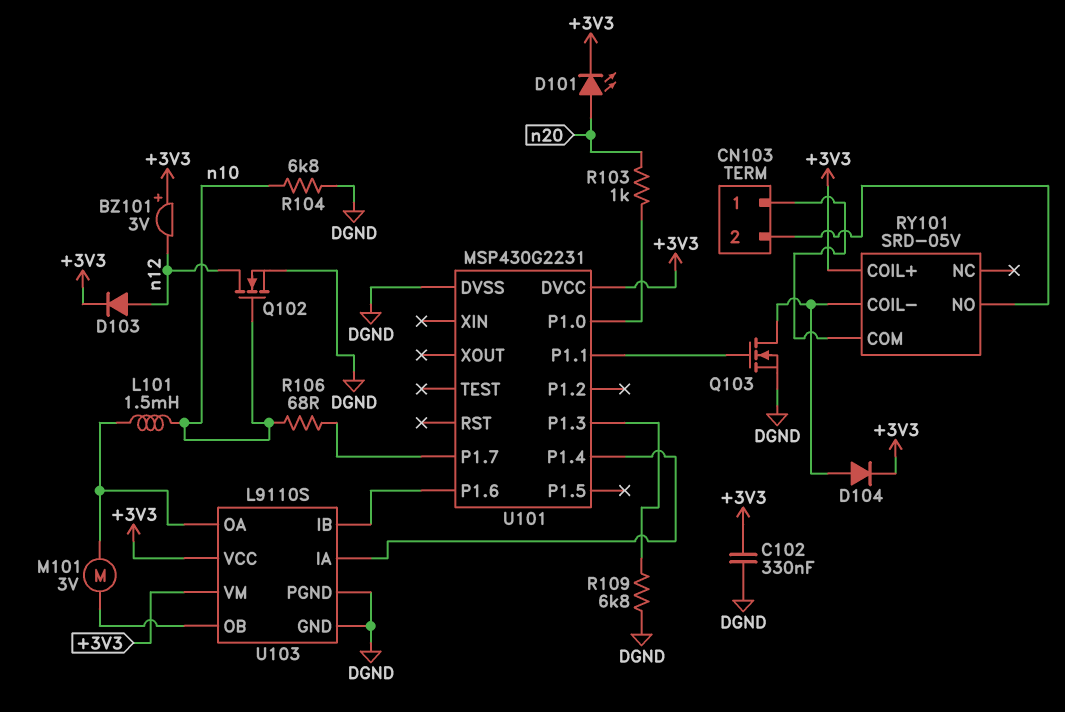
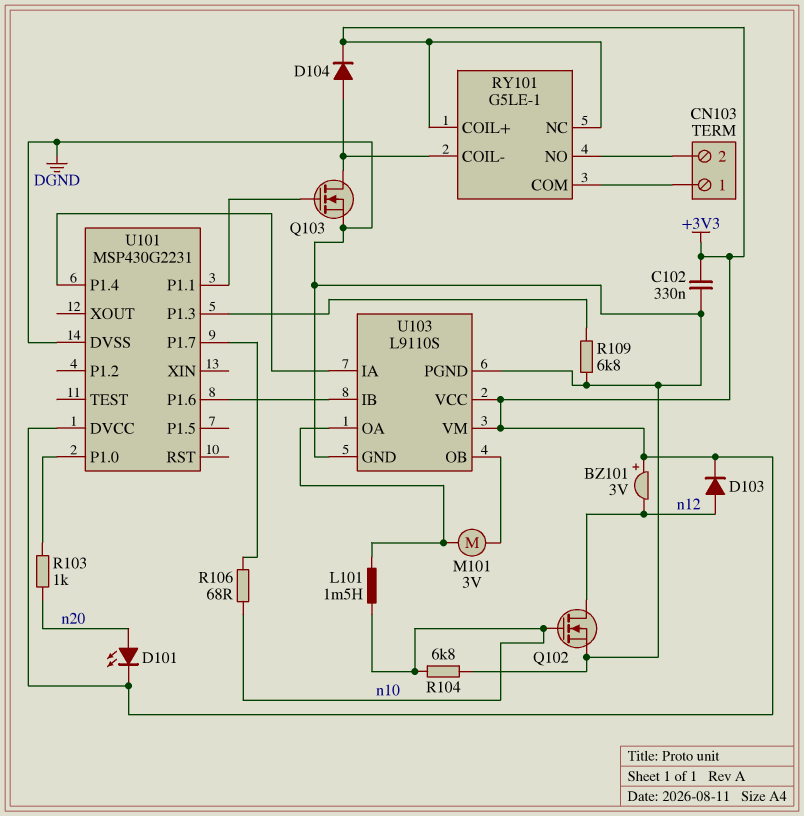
RY101: SRD-05V -> G5LE-1
RY101 pin NC: none -> +3V3

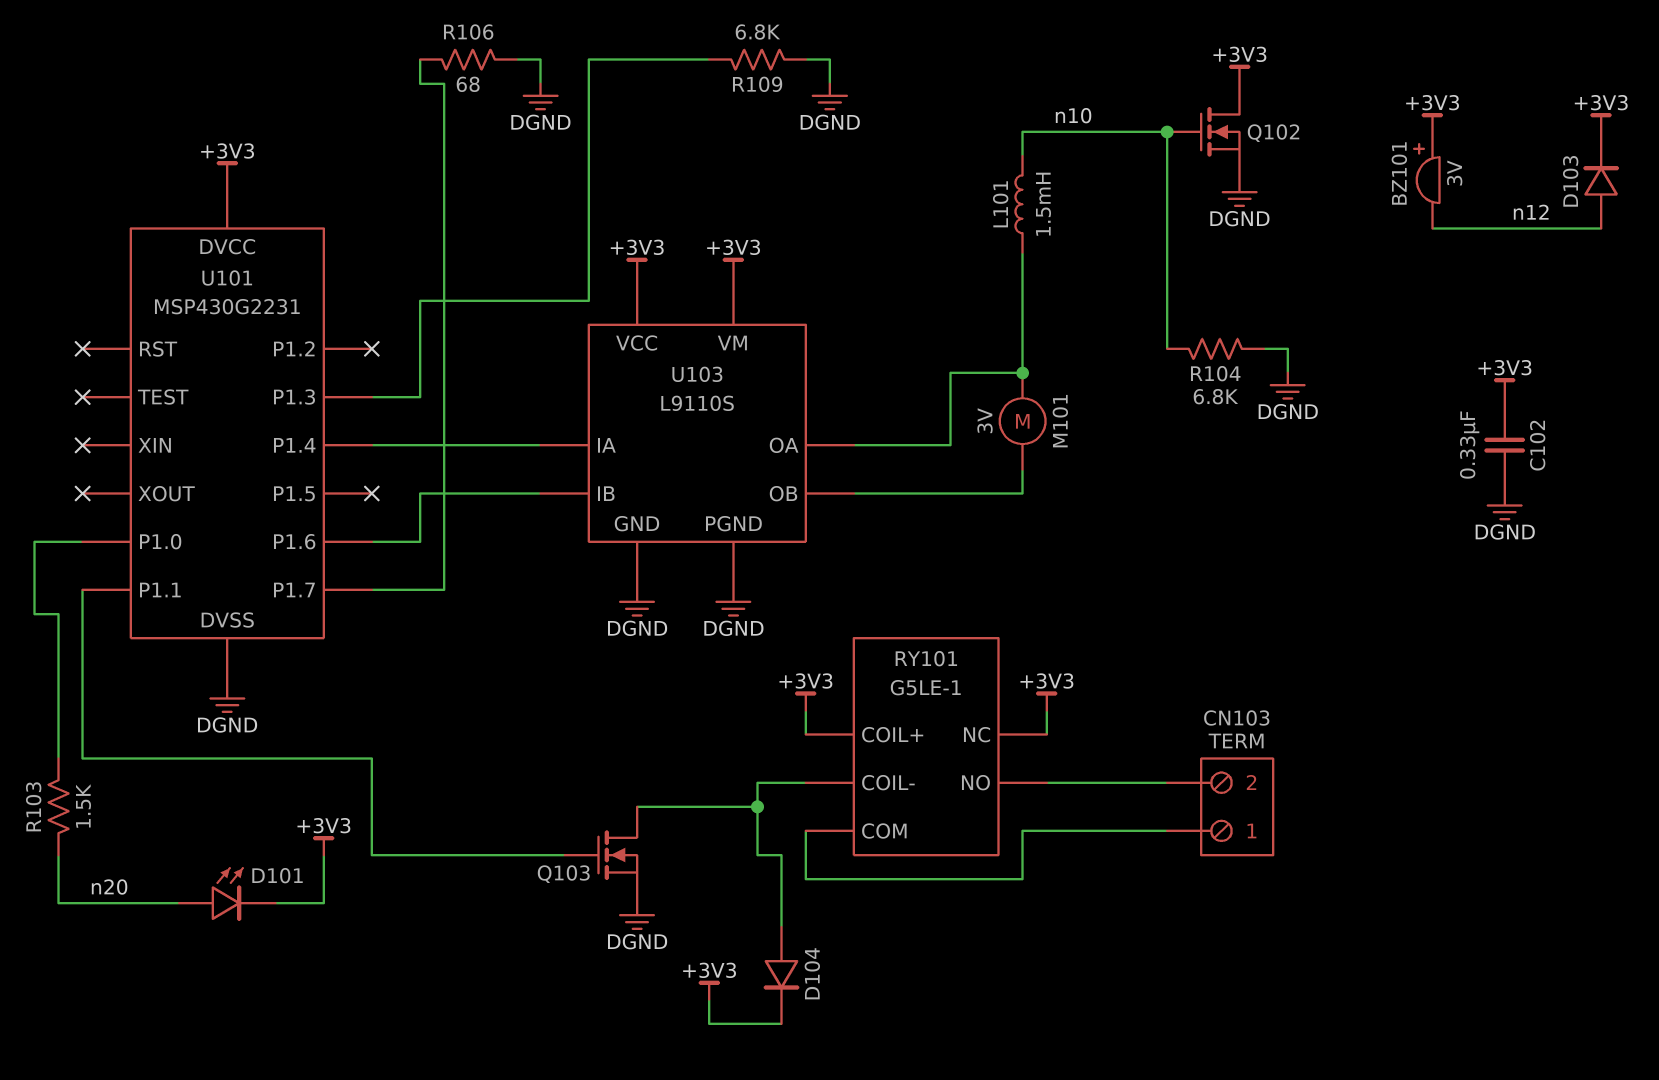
Q102: NMOS (G n10, D n12, S DGND) -> NMOS (G n10, D +3V3, S DGND)
R103: 1k (U101/P1.0, n20) -> 1.5k (U101/P1.0, n20)
R106: 68 (U101/P1.7, n10) -> 68 (DGND, U101/P1.7)

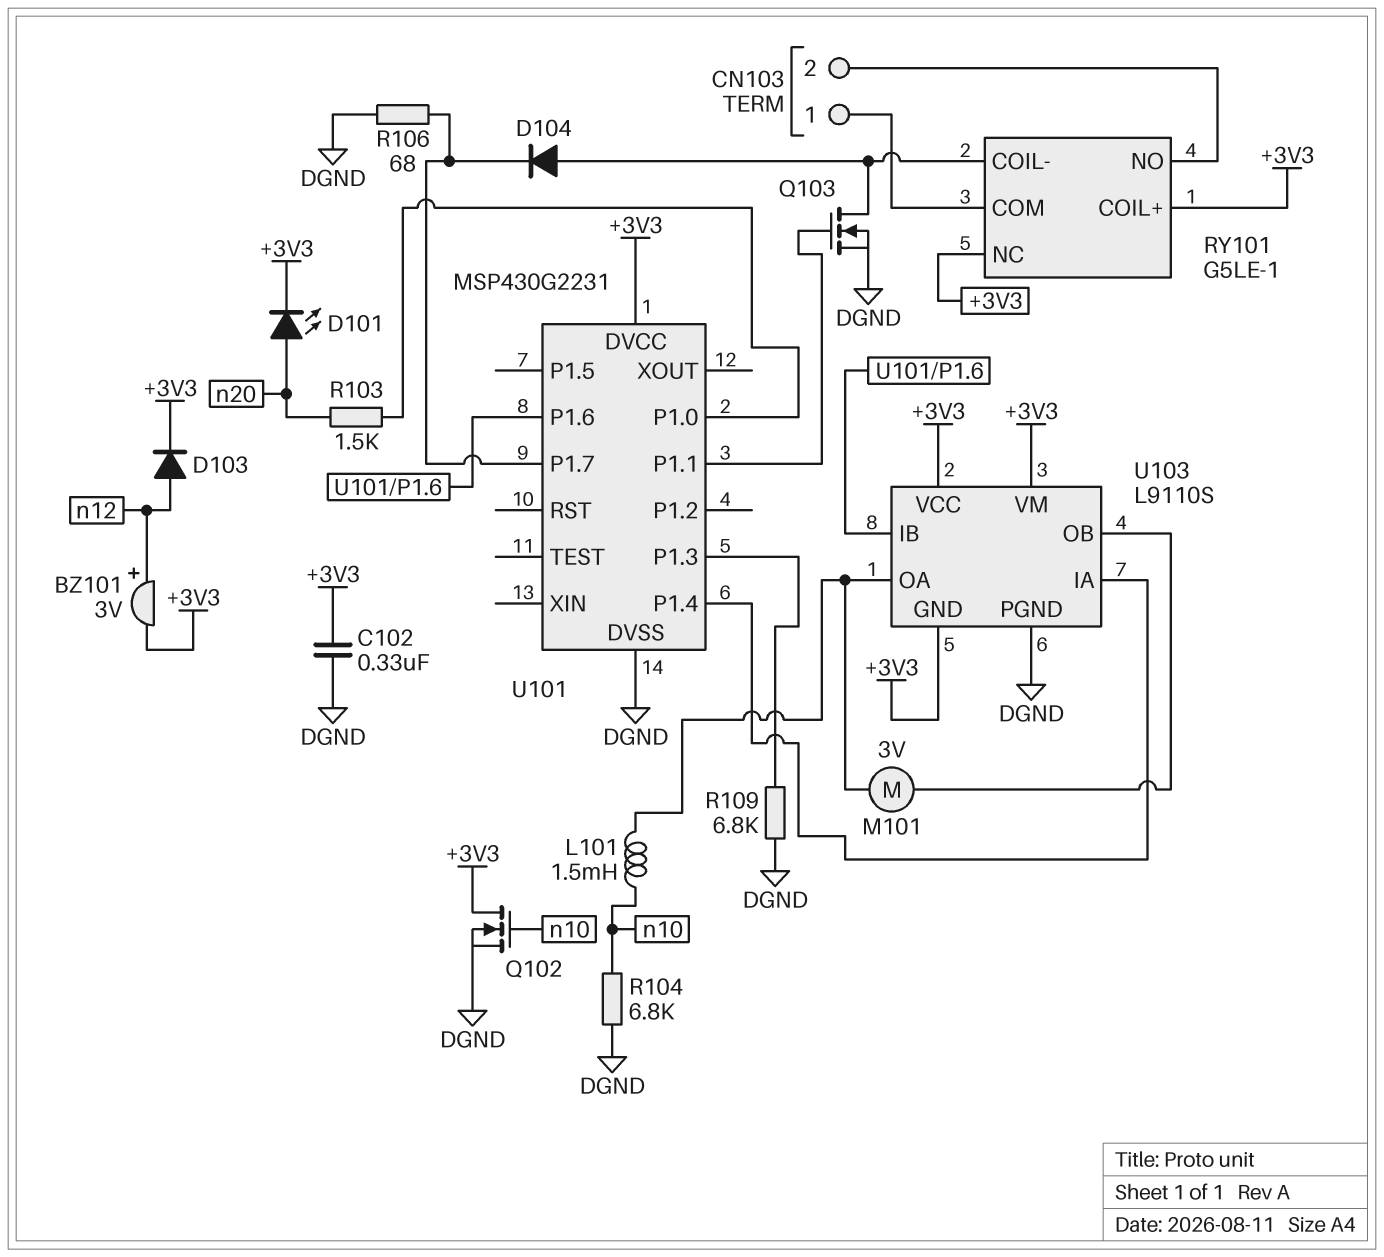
BZ101: buzzer 3V (plus +3V3, minus n12) -> buzzer 3V (plus n12, minus +3V3)
D104: diode (A RY101/COIL-, K +3V3) -> diode (A RY101/COIL-, K U101/P1.7)
U103 pin GND: DGND -> +3V3

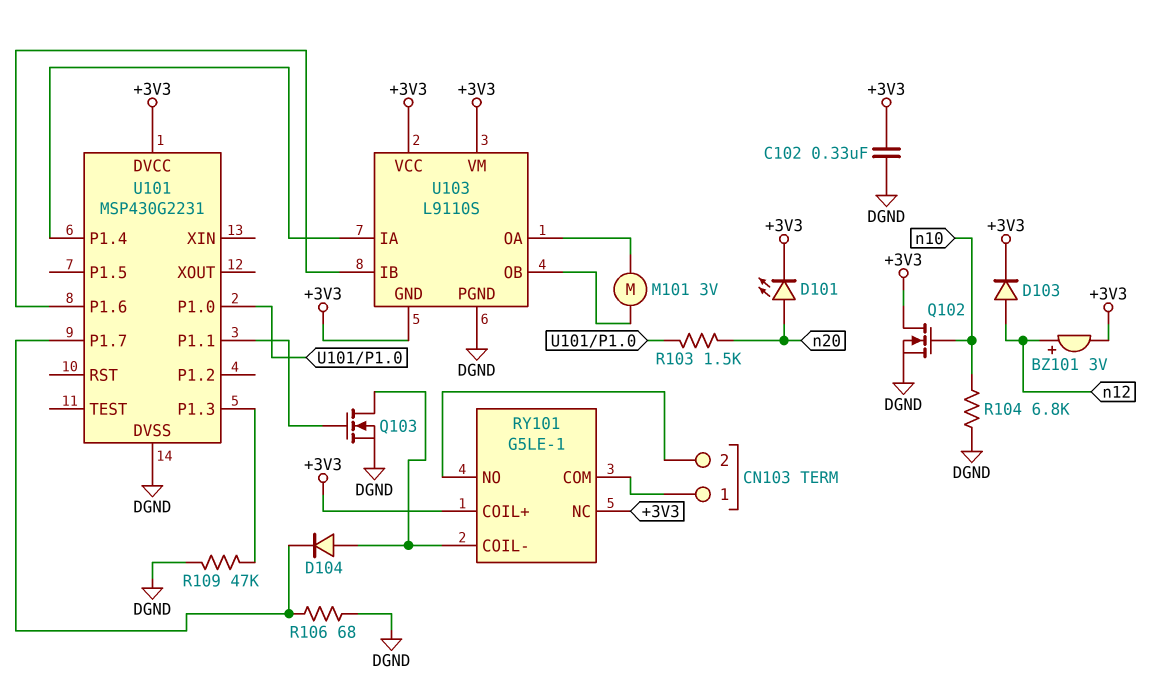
L101: 1.5mH (U103/OA, n10) -> none
R109: 6.8k (DGND, U101/P1.3) -> 47k (DGND, U101/P1.3)

